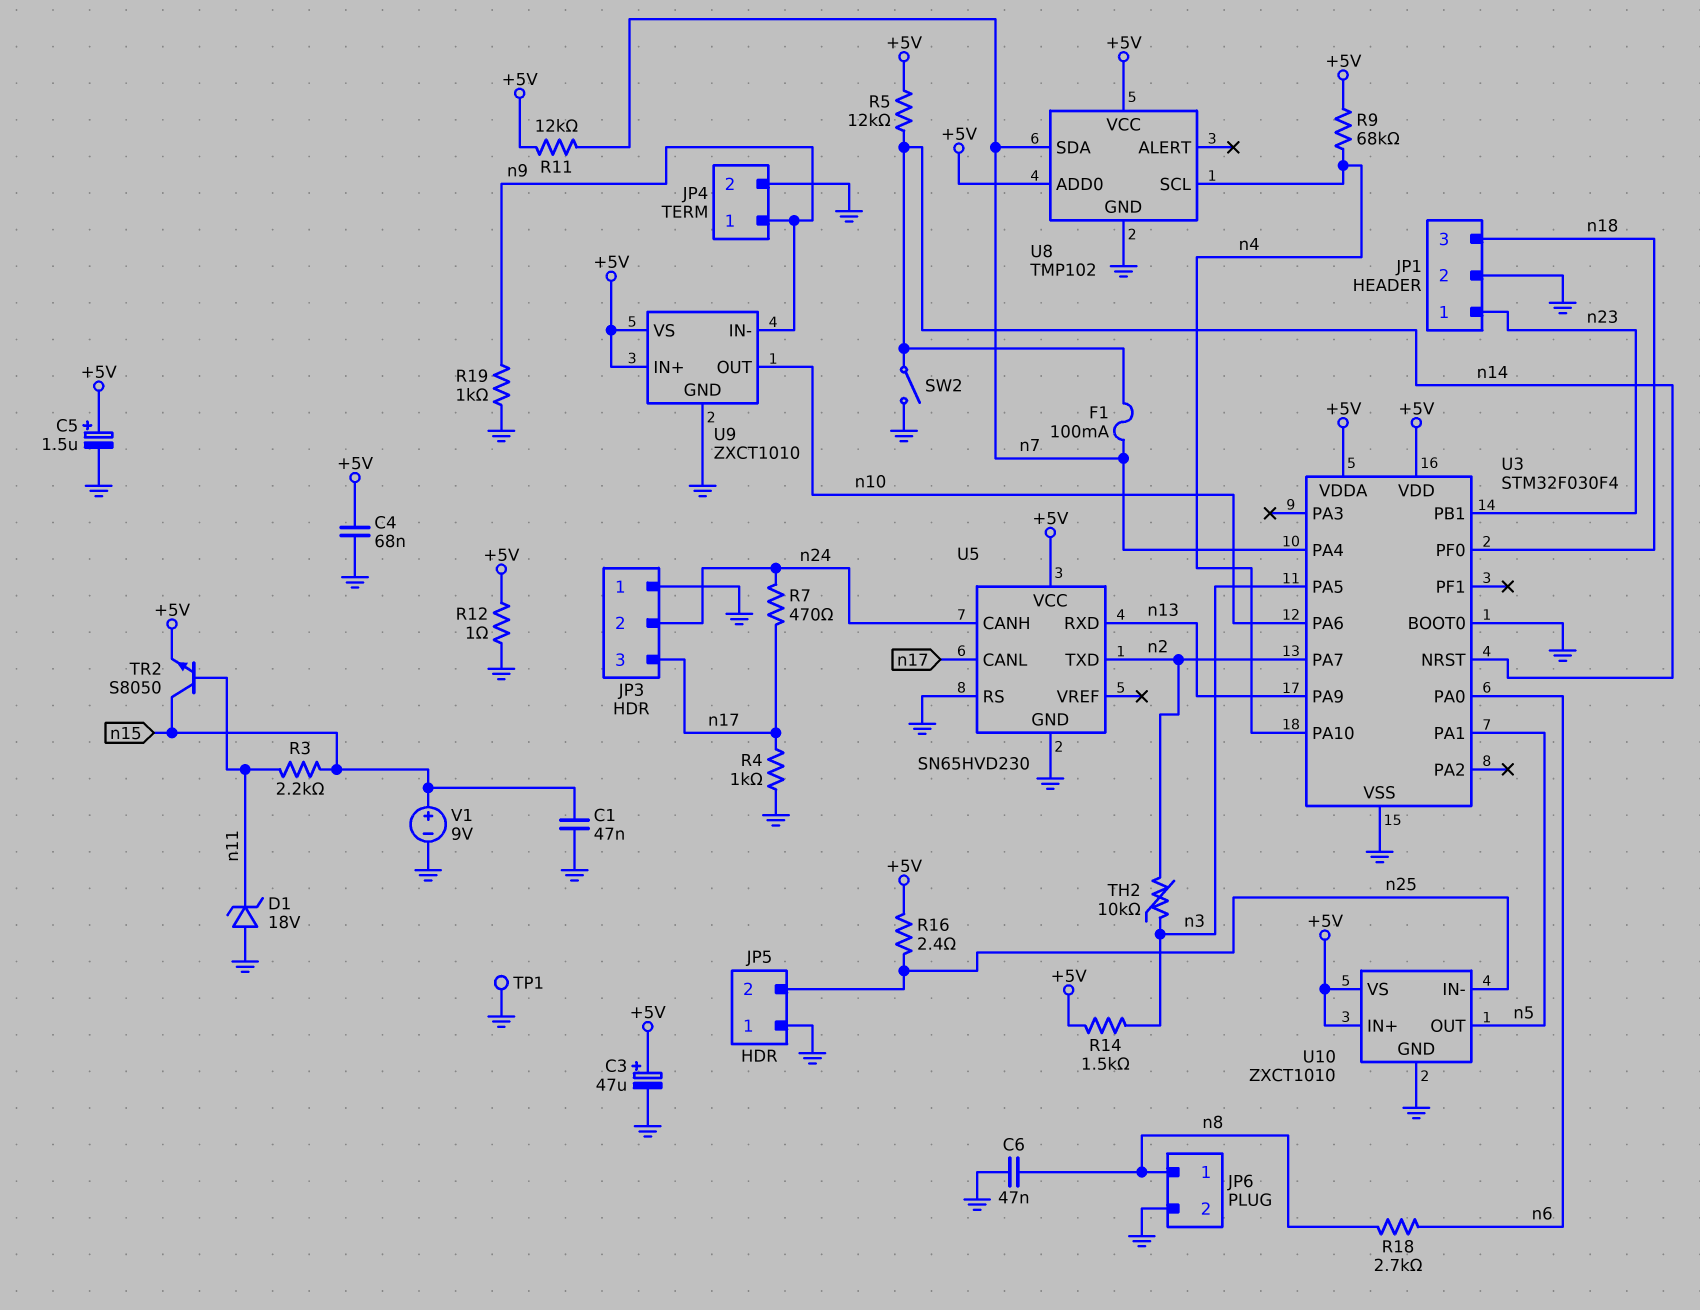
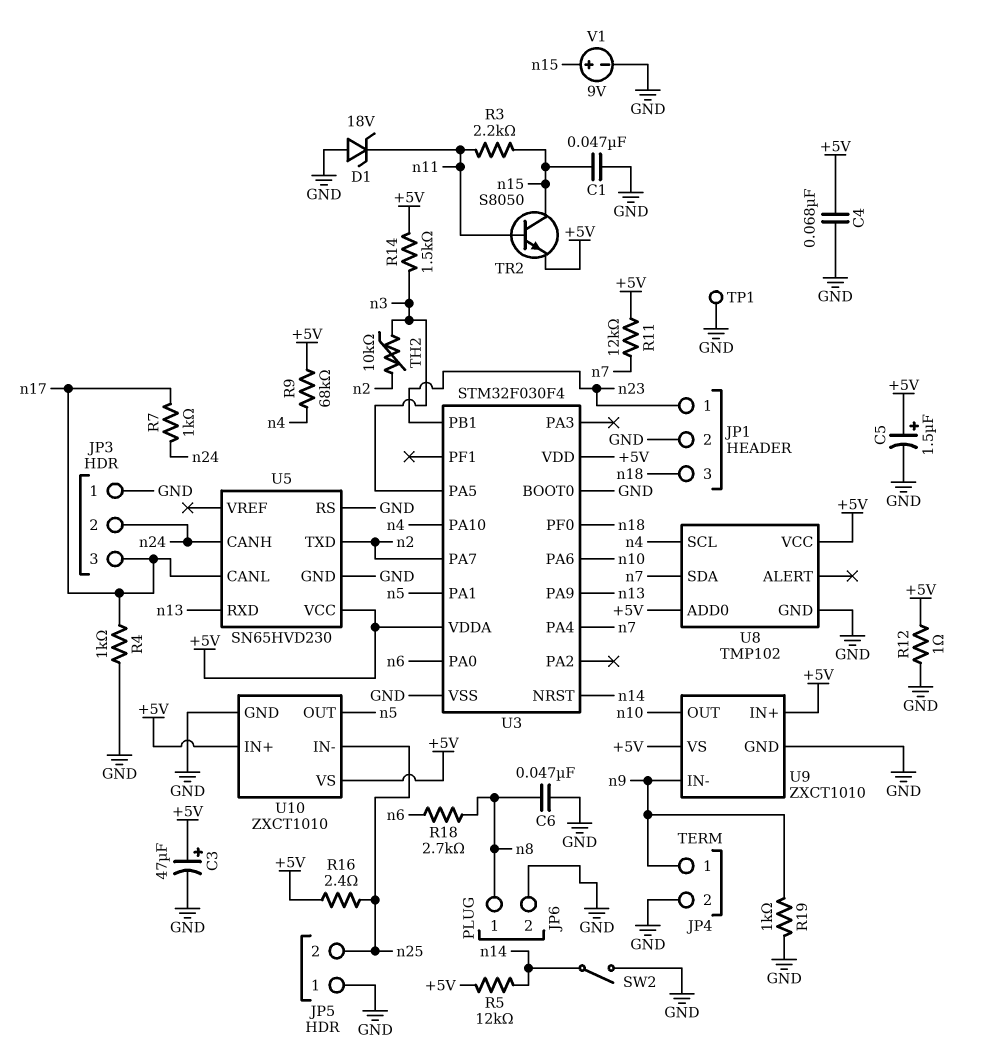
F1: 100mA (n7, n14) -> none
R7: 470 (n17, n24) -> 1k (n17, n24)

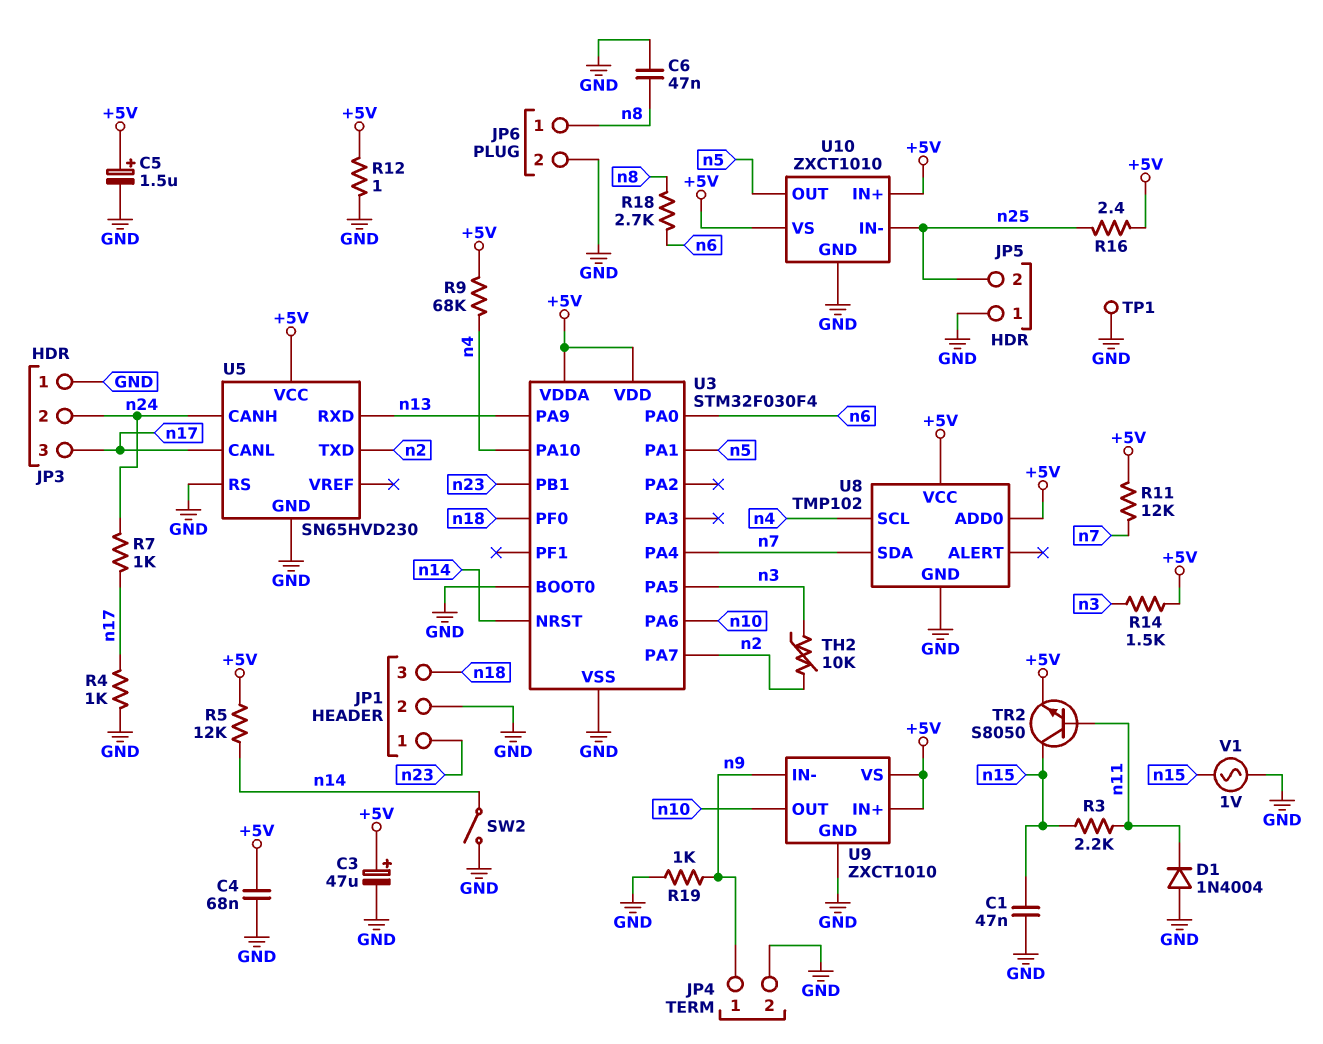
D1: zener 18V (A GND, K n11) -> diode 1N4004 (A GND, K n11)
V1: 9V (plus n15, minus GND) -> AC 1V (GND, n15)

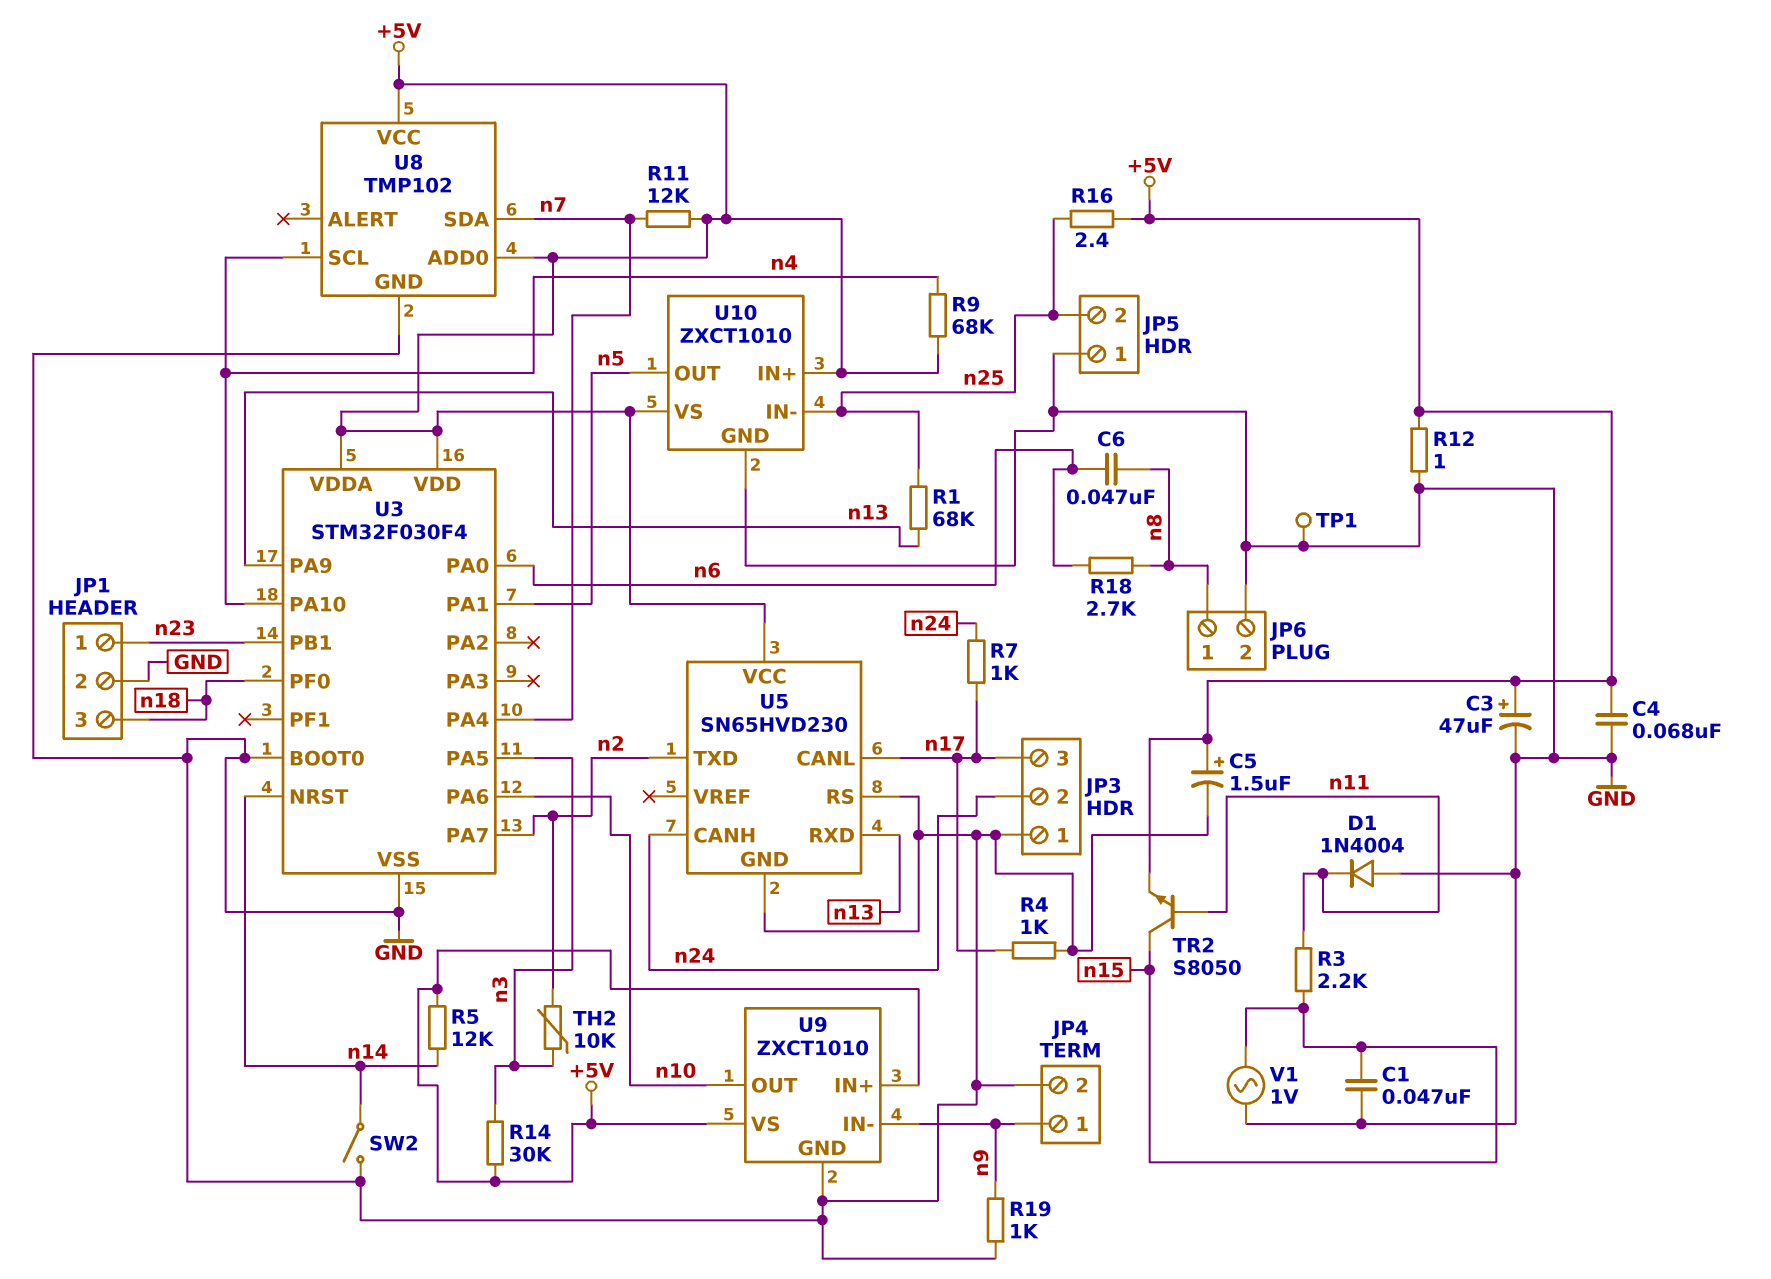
C6: 47nF (GND, n8) -> 47nF (n6, n8)
R1: none -> 68k (n13, n25)
R14: 1.5k (+5V, n3) -> 30k (+5V, n3)

